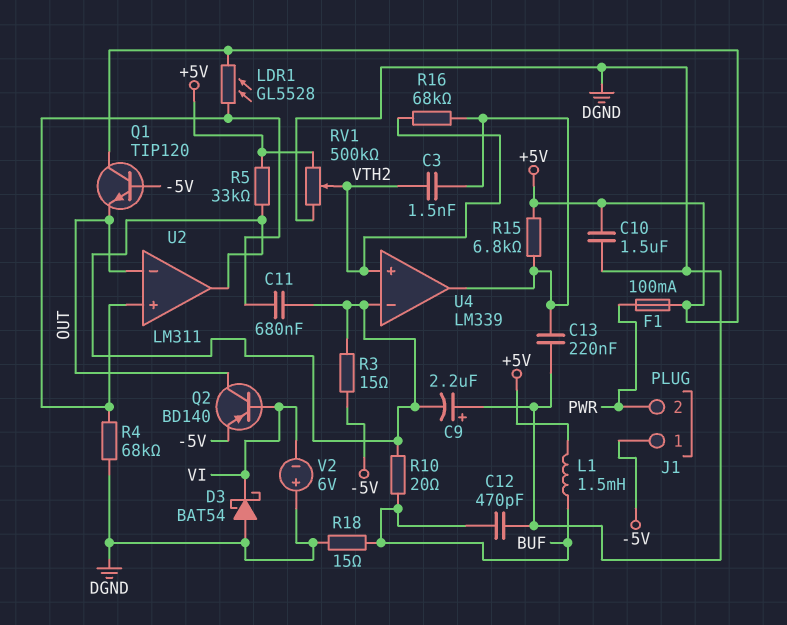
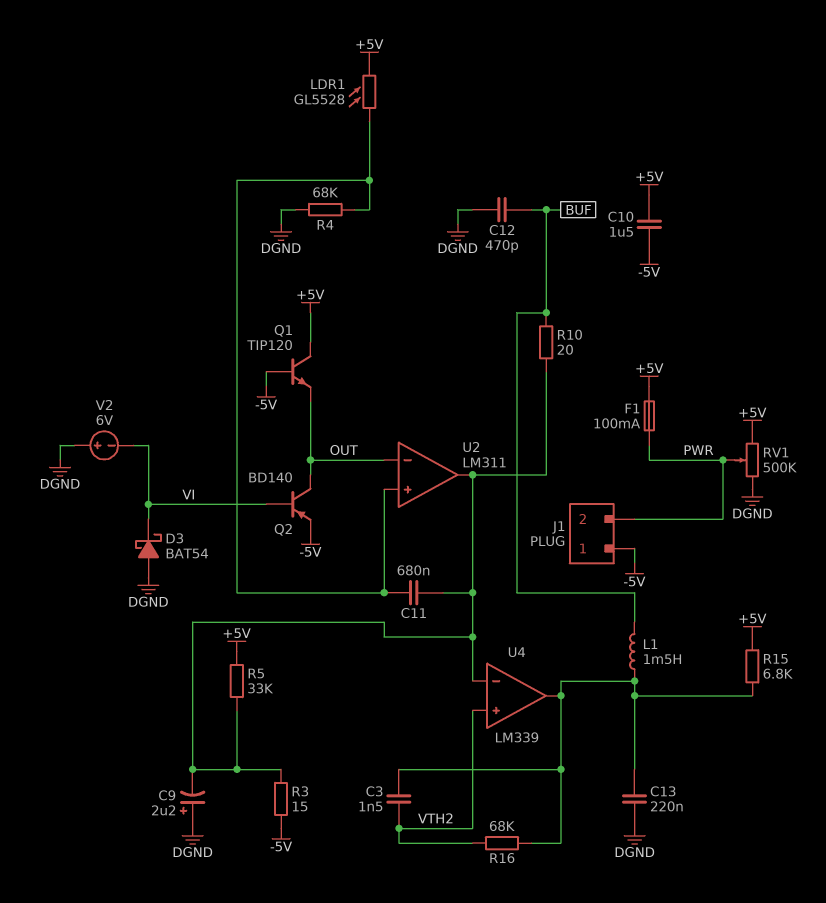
C10: 1.5uF (+5V, DGND) -> 1.5uF (+5V, -5V)
L1: 1.5mH (+5V, BUF) -> 1.5mH (BUF, U4/out)
R18: 15 (BUF, DGND) -> none
RV1: 500k (+5V, DGND, wiper VTH2) -> 500k (+5V, DGND, wiper PWR)

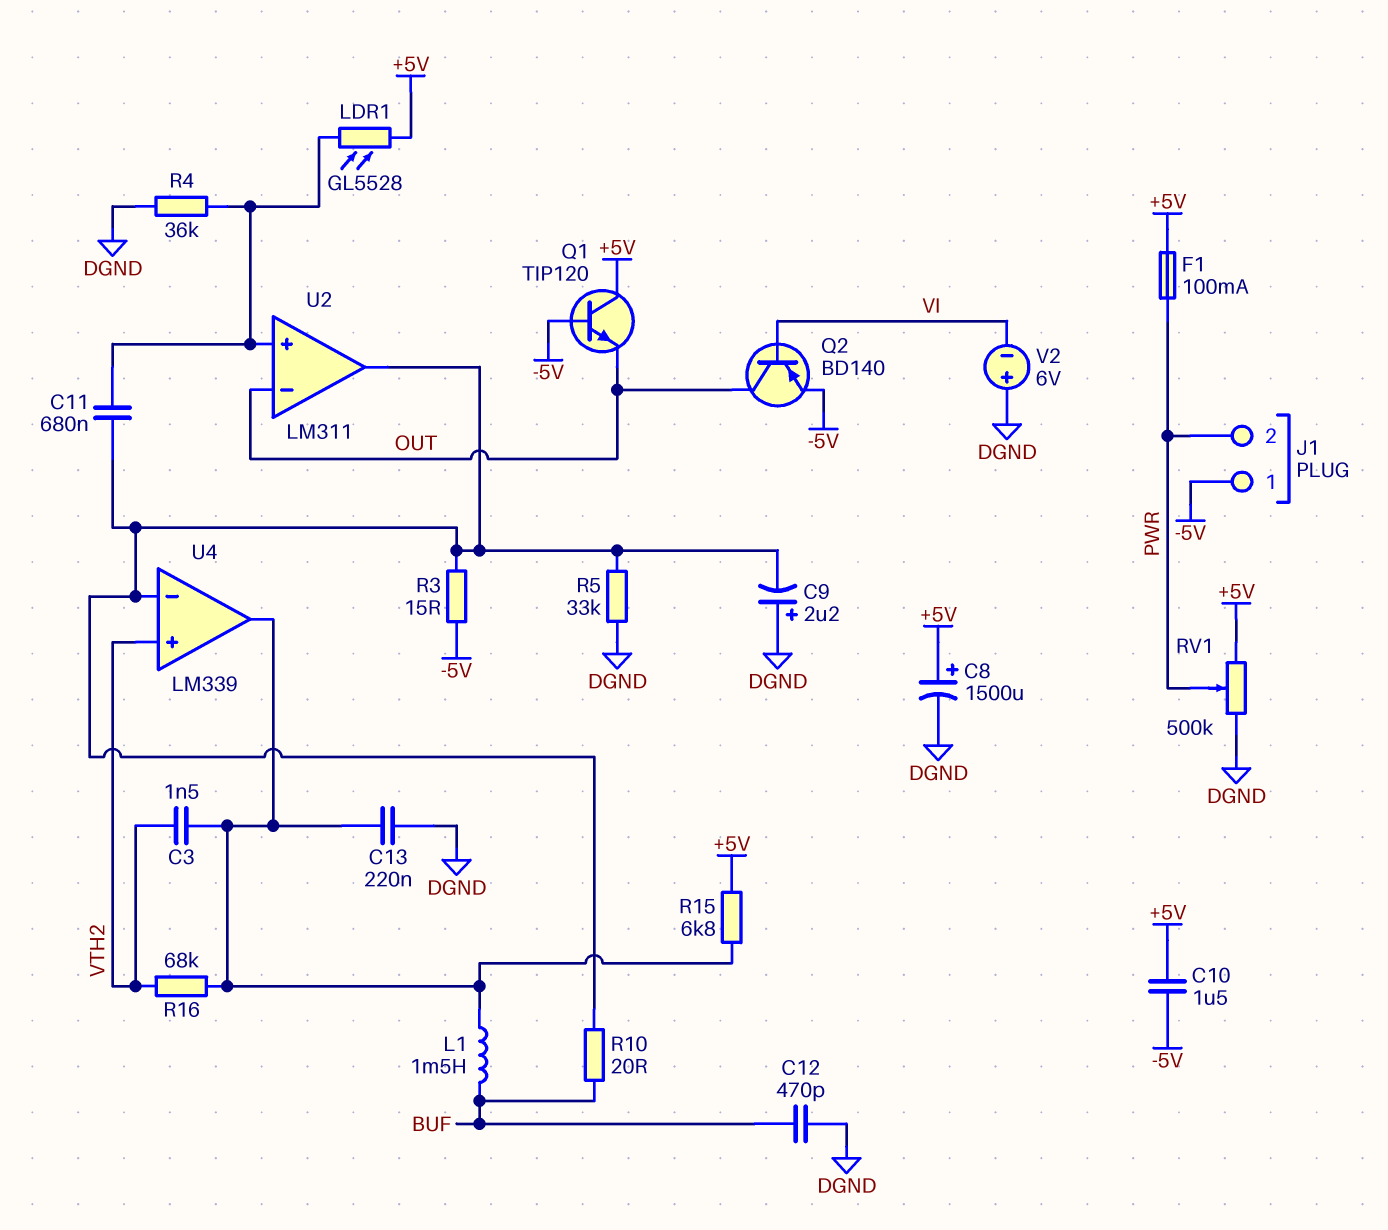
C8: none -> 1500uF (plus +5V, minus DGND)
D3: schottky BAT54 (A DGND, K VI) -> none
R4: 68k (DGND, U2/in+) -> 36k (DGND, U2/in+)
R5: 33k (+5V, U2/out) -> 33k (DGND, U2/out)

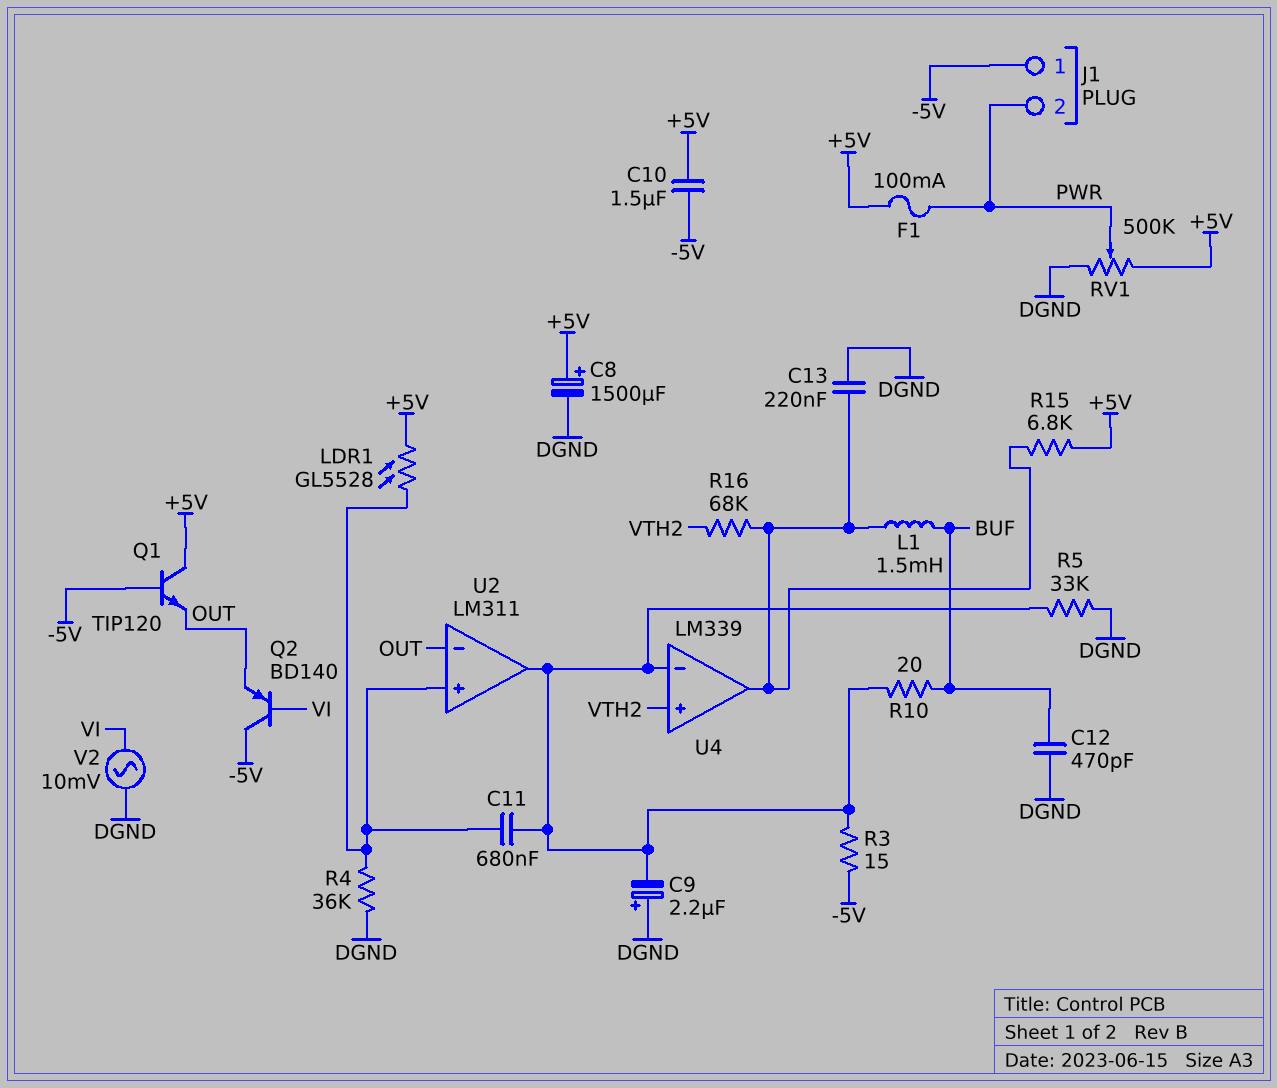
C3: 1.5nF (U4/out, VTH2) -> none
Q2: PNP BD140 (B VI, C OUT, E -5V) -> PNP BD140 (B VI, C -5V, E OUT)
V2: 6V (plus DGND, minus VI) -> AC 10mV (DGND, VI)

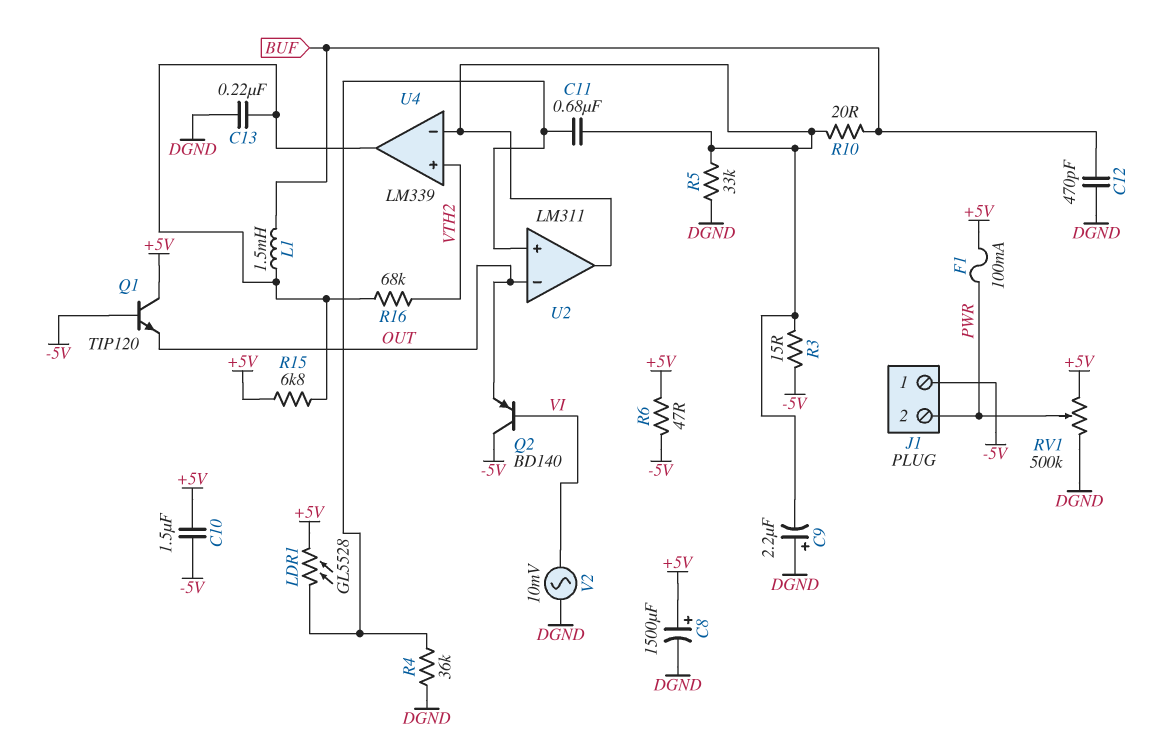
R6: none -> 47 (+5V, -5V)

